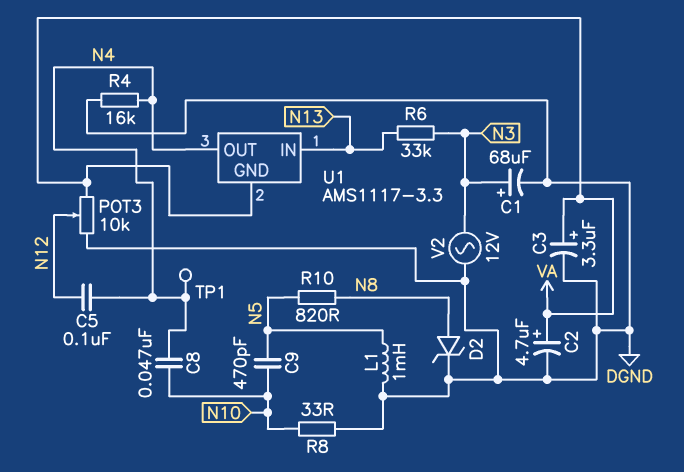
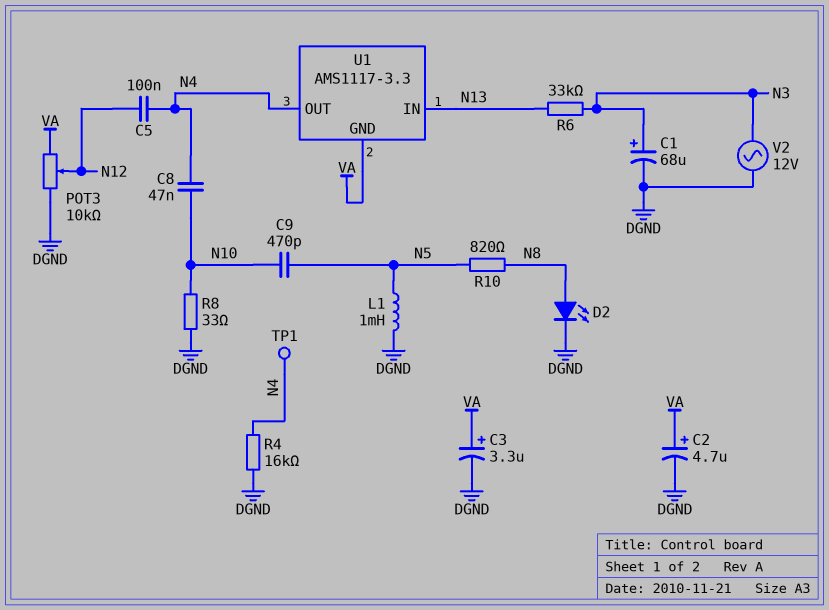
D2: zener (A N8, K DGND) -> LED (A N8, K DGND)

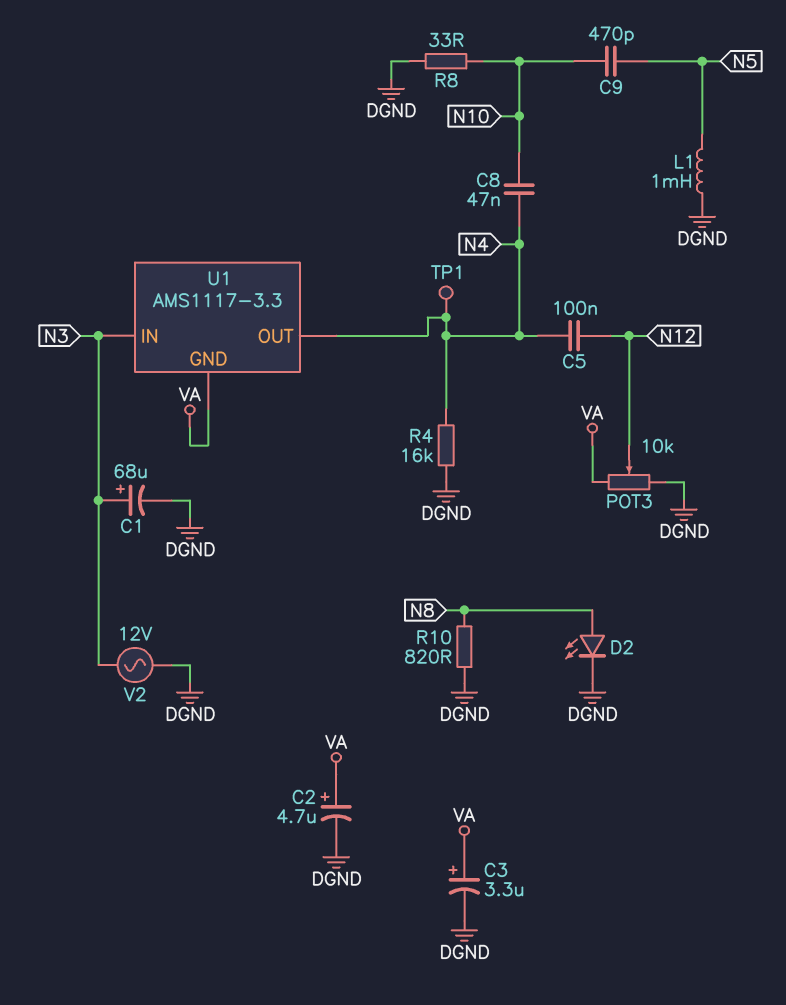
R6: 33k (N3, N13) -> none
R10: 820 (N5, N8) -> 820 (DGND, N8)
U1 pin IN: N13 -> N3

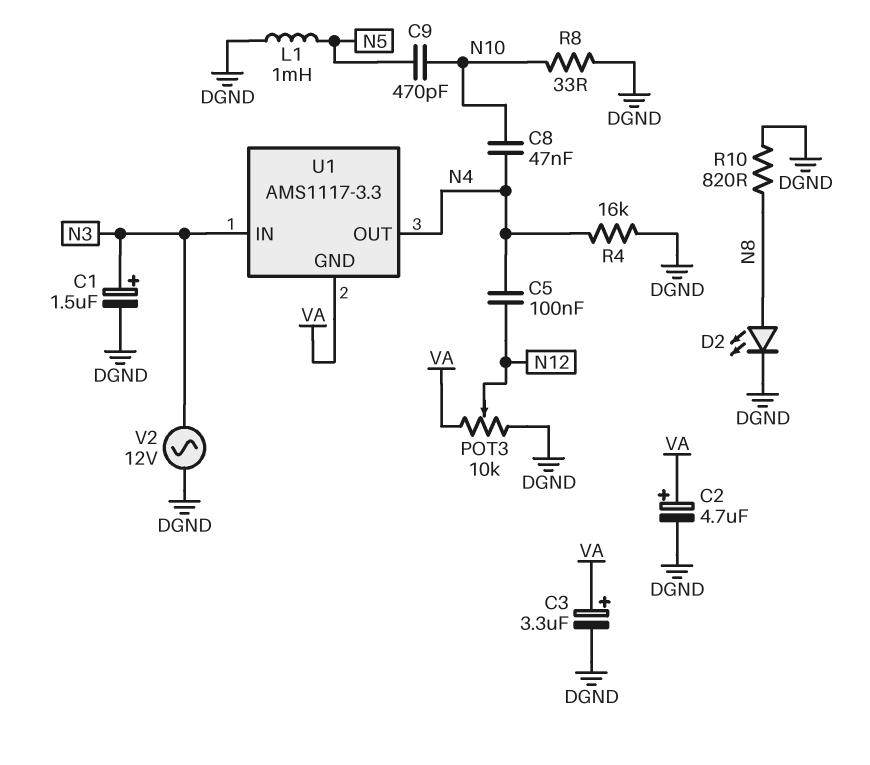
C1: 68uF (plus N3, minus DGND) -> 1.5uF (plus N3, minus DGND)
TP1: test point (N4) -> none

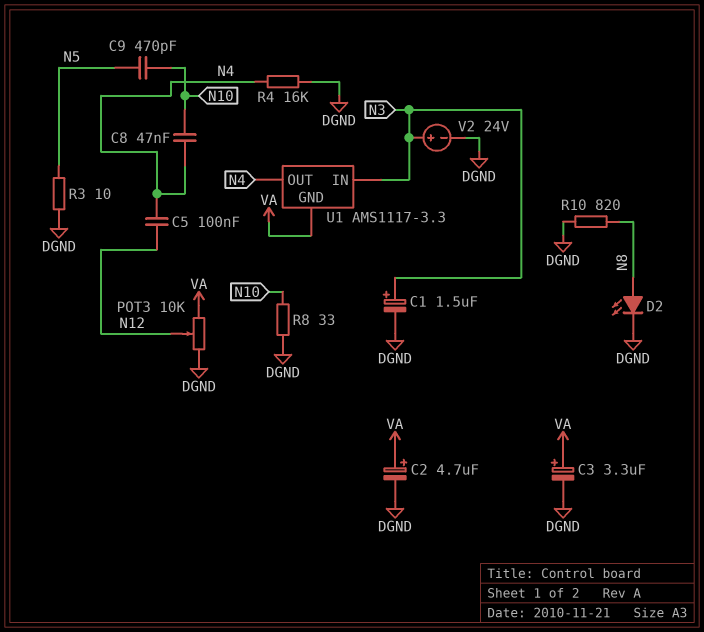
L1: 1mH (DGND, N5) -> none
R3: none -> 10 (DGND, N5)
V2: AC 12V (DGND, N3) -> 24V (plus N3, minus DGND)

